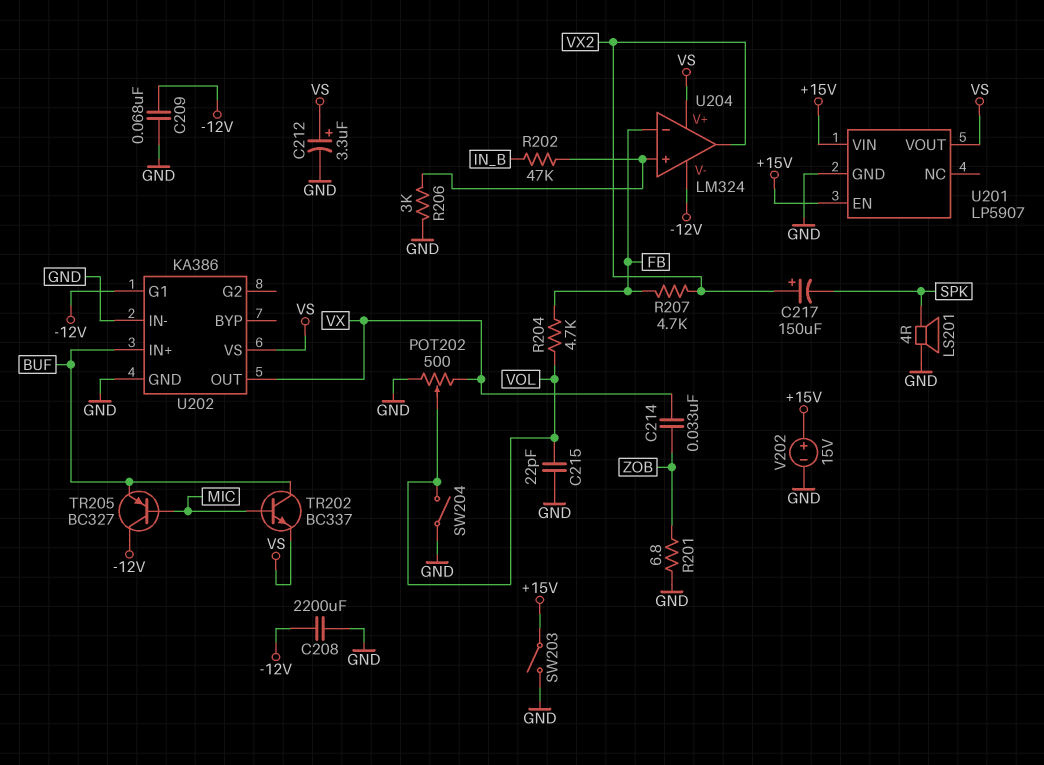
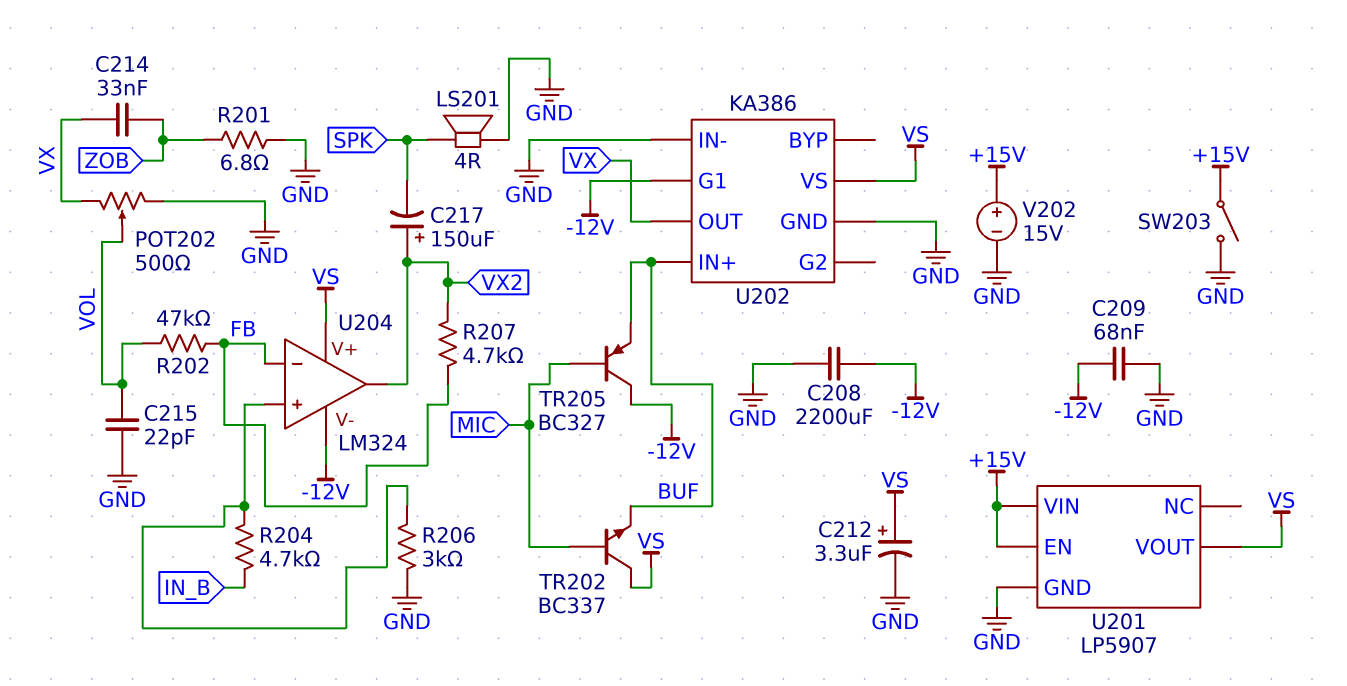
R202: 47k (IN_B, U204/in+) -> 47k (FB, VOL)
R204: 4.7k (FB, VOL) -> 4.7k (IN_B, U204/in+)
SW204: switch (GND, VOL) -> none
TR202: NPN BC337 (B MIC, C BUF, E VS) -> NPN BC337 (B MIC, C VS, E BUF)

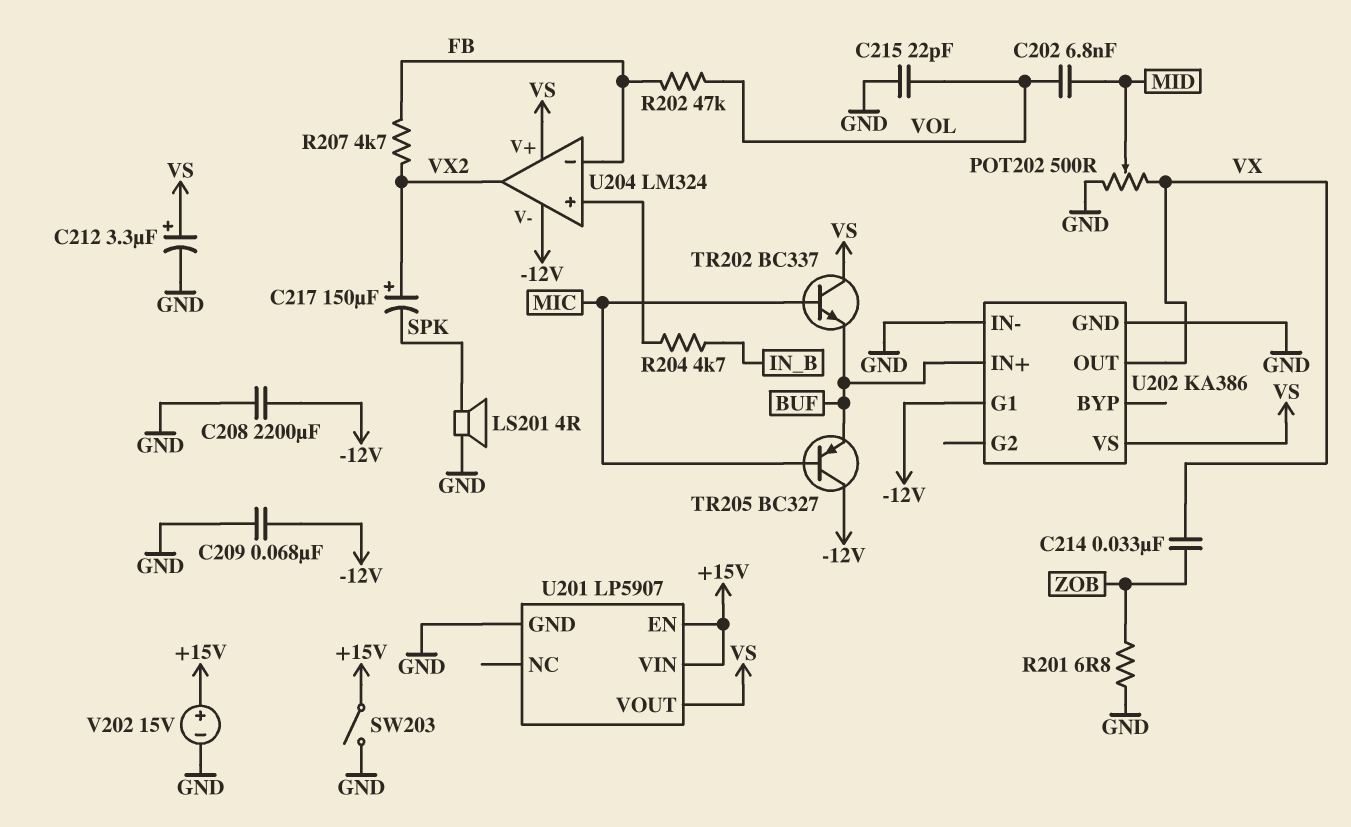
C202: none -> 6.8nF (MID, VOL)
POT202: 500 (GND, VX, wiper VOL) -> 500 (GND, VX, wiper MID)
R206: 3k (GND, U204/in+) -> none

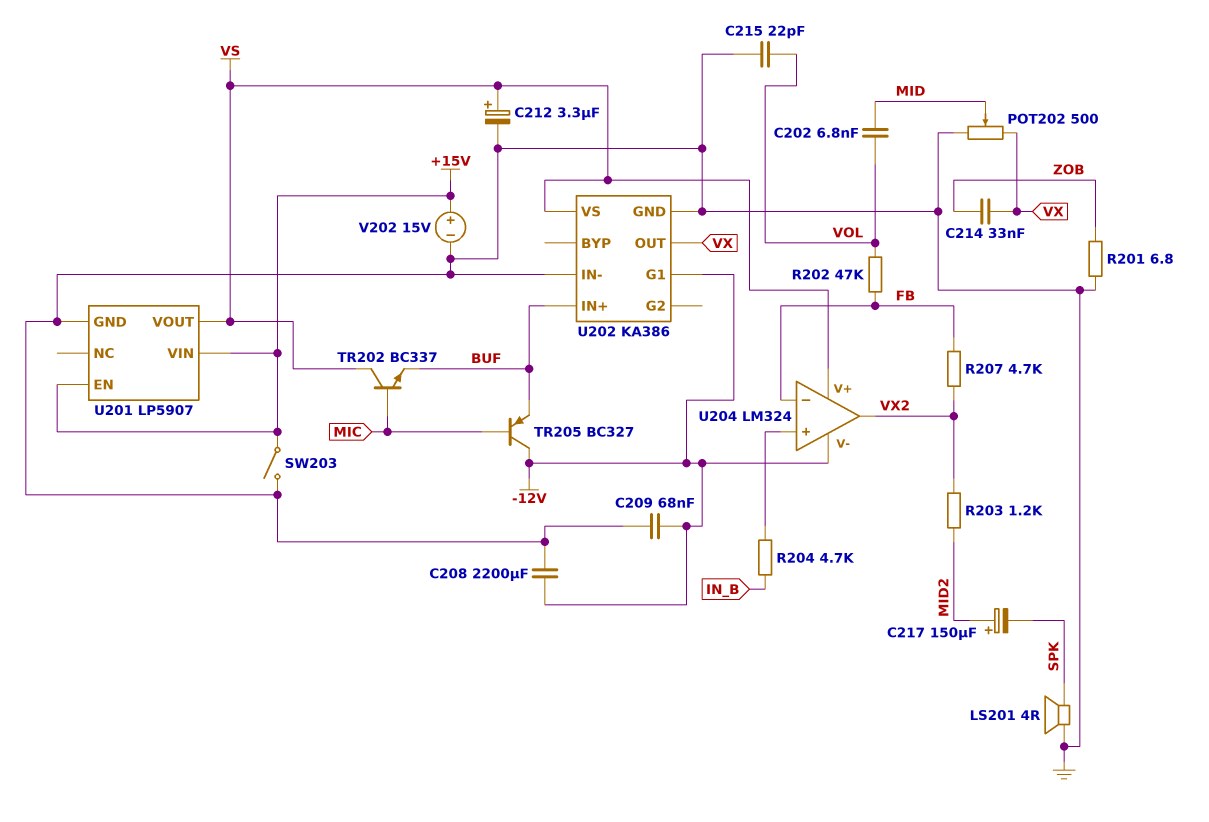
C217: 150uF (plus VX2, minus SPK) -> 150uF (plus MID2, minus SPK)
R203: none -> 1.2k (MID2, VX2)

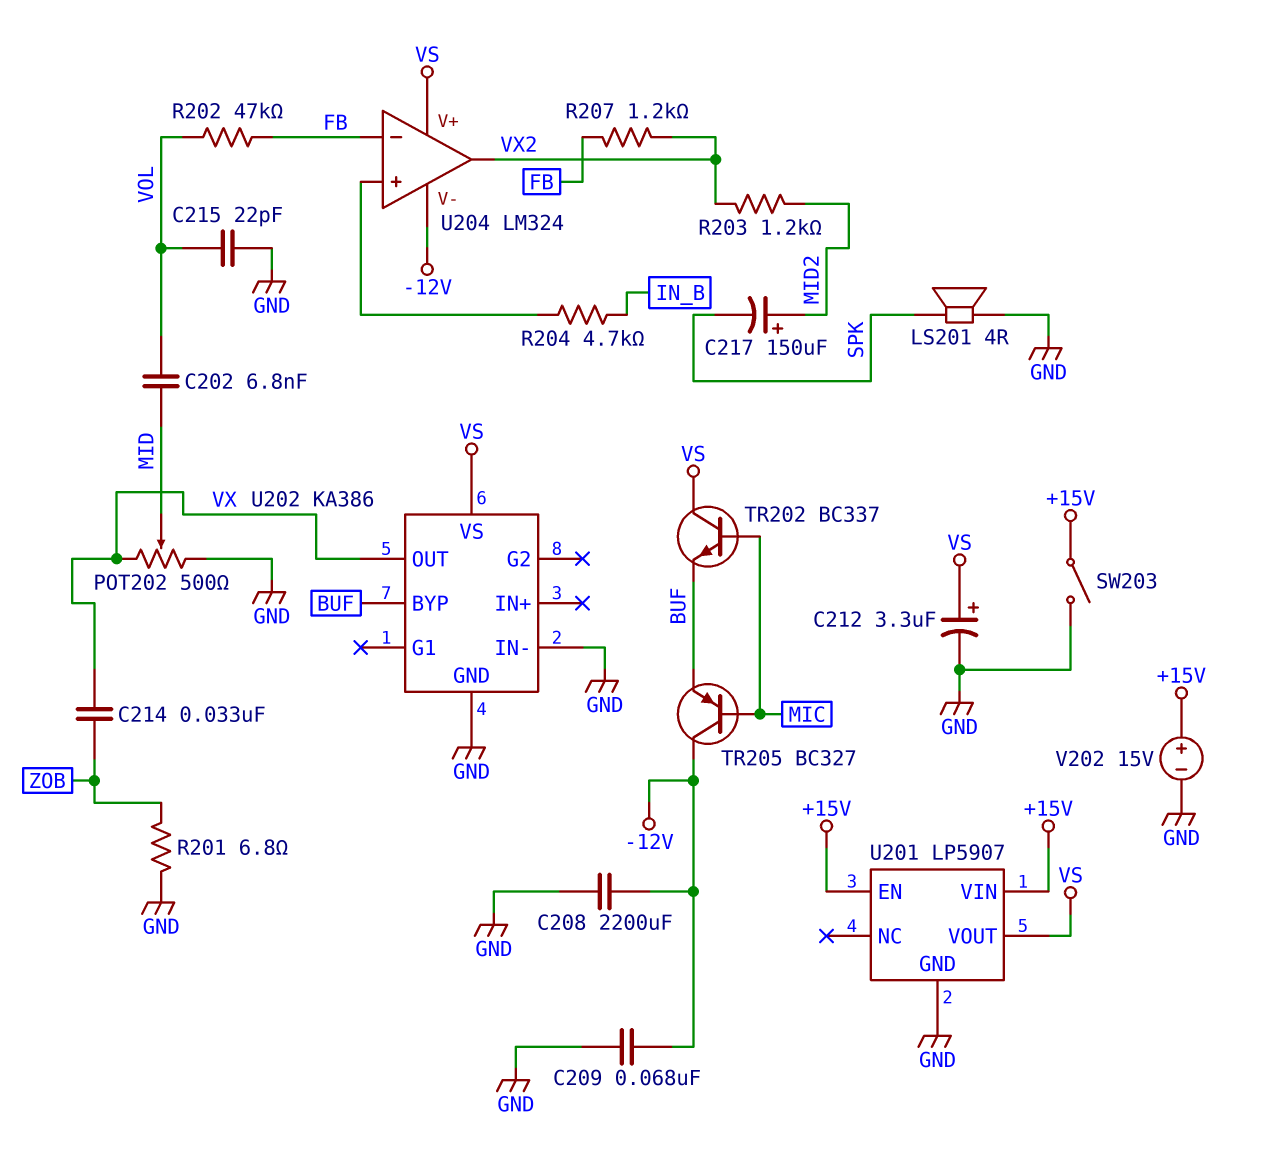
R207: 4.7k (FB, VX2) -> 1.2k (FB, VX2)
U202 pin BYP: none -> BUF
U202 pin G1: -12V -> none
U202 pin IN+: BUF -> none

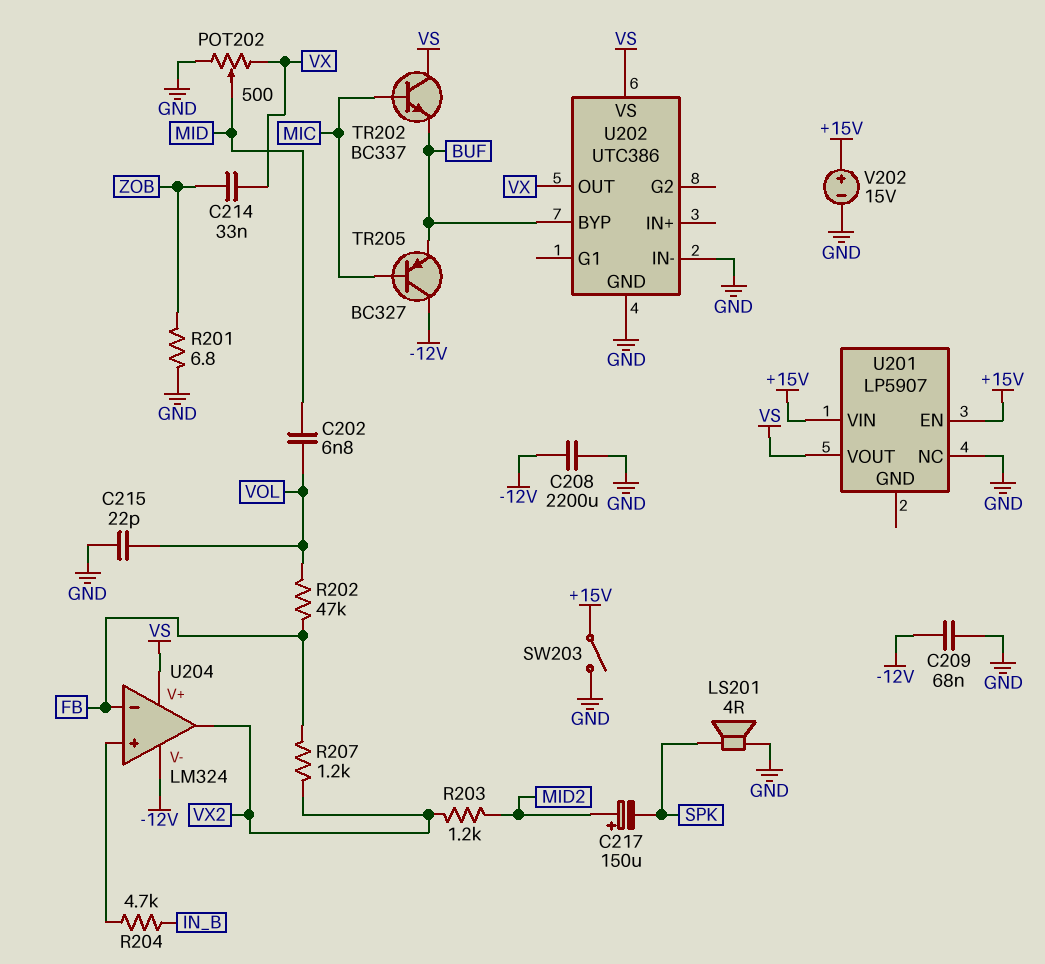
C212: 3.3uF (plus VS, minus GND) -> none
U201 pin GND: GND -> none
U201 pin NC: none -> GND
U202: KA386 -> UTC386

